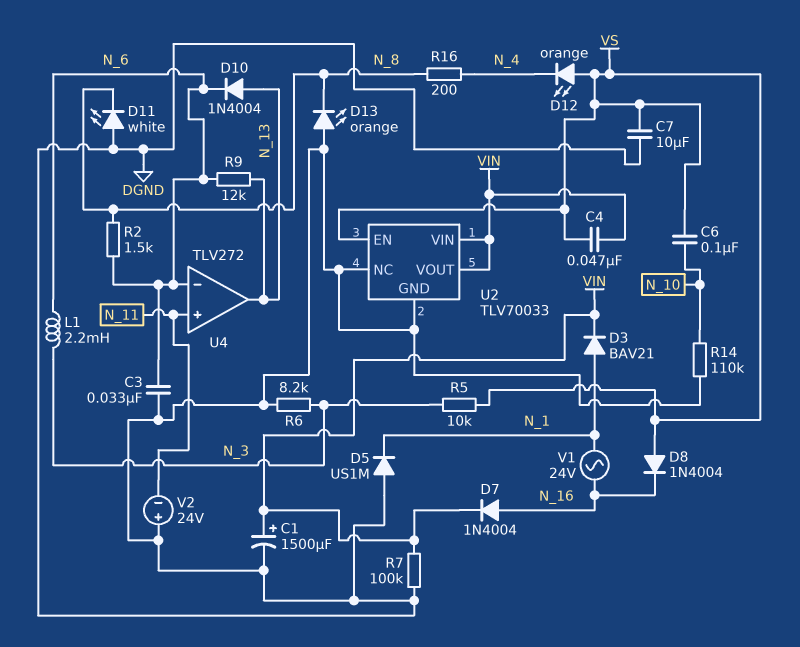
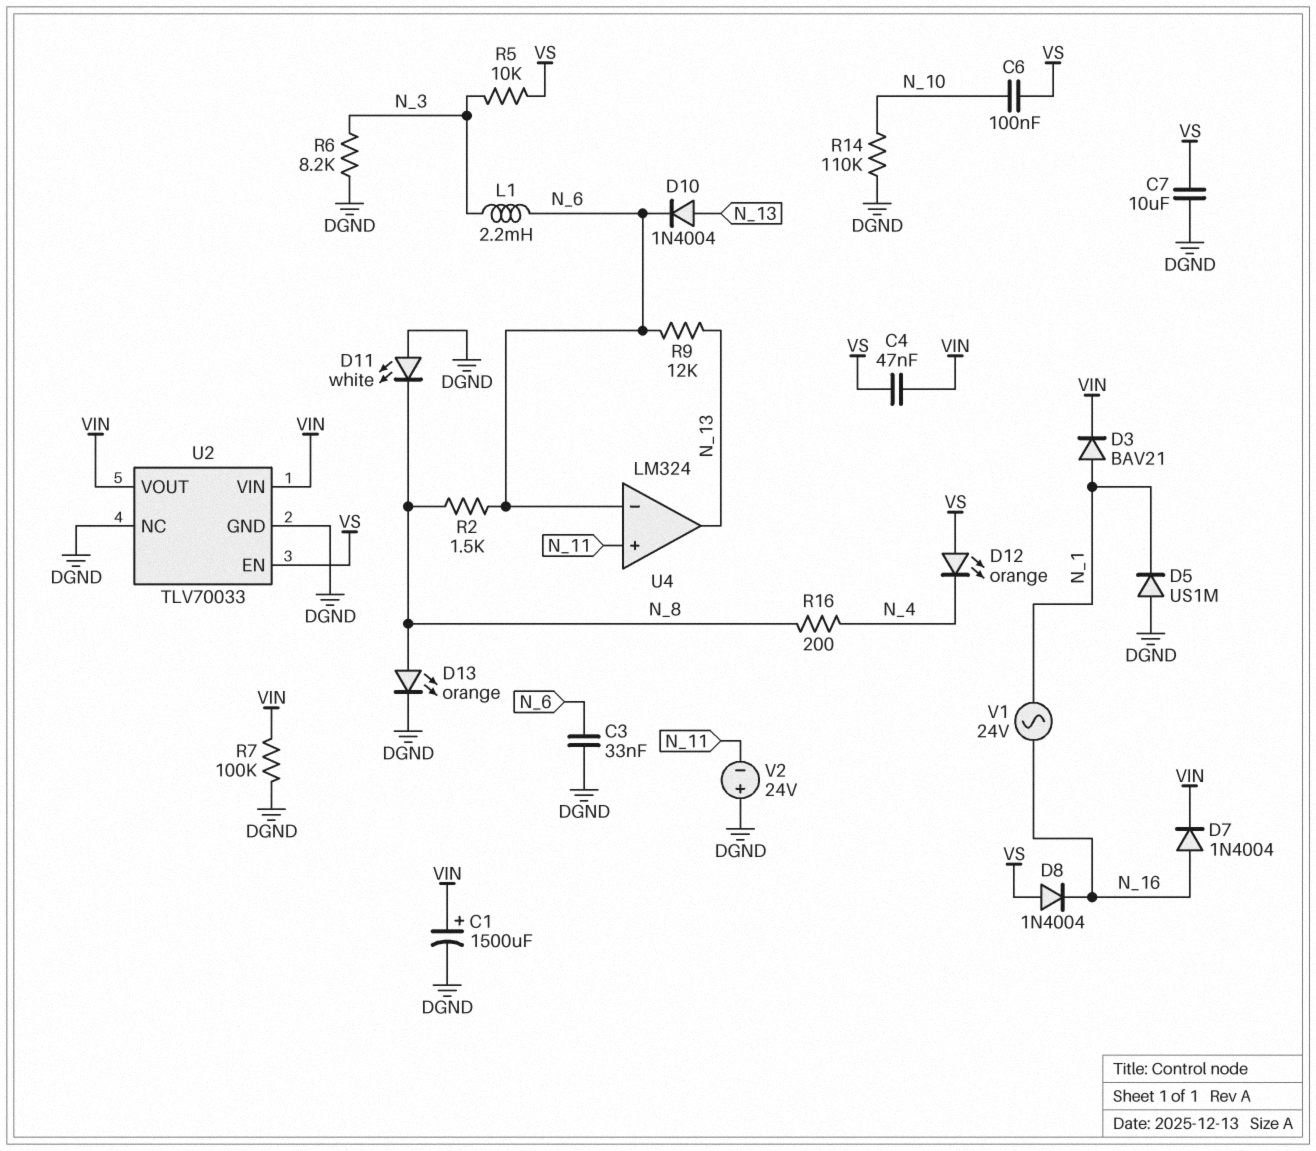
D13: LED orange (A DGND, K N_8) -> LED orange (A N_8, K DGND)
U4: TLV272 -> LM324

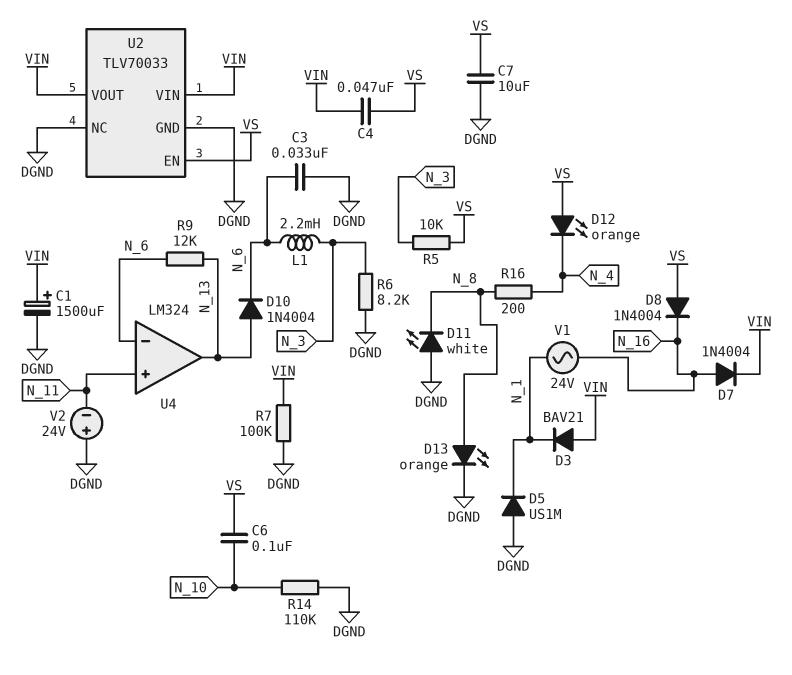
D3: diode BAV21 (A N_1, K VIN) -> diode BAV21 (A VIN, K N_1)
R2: 1.5k (N_6, N_8) -> none

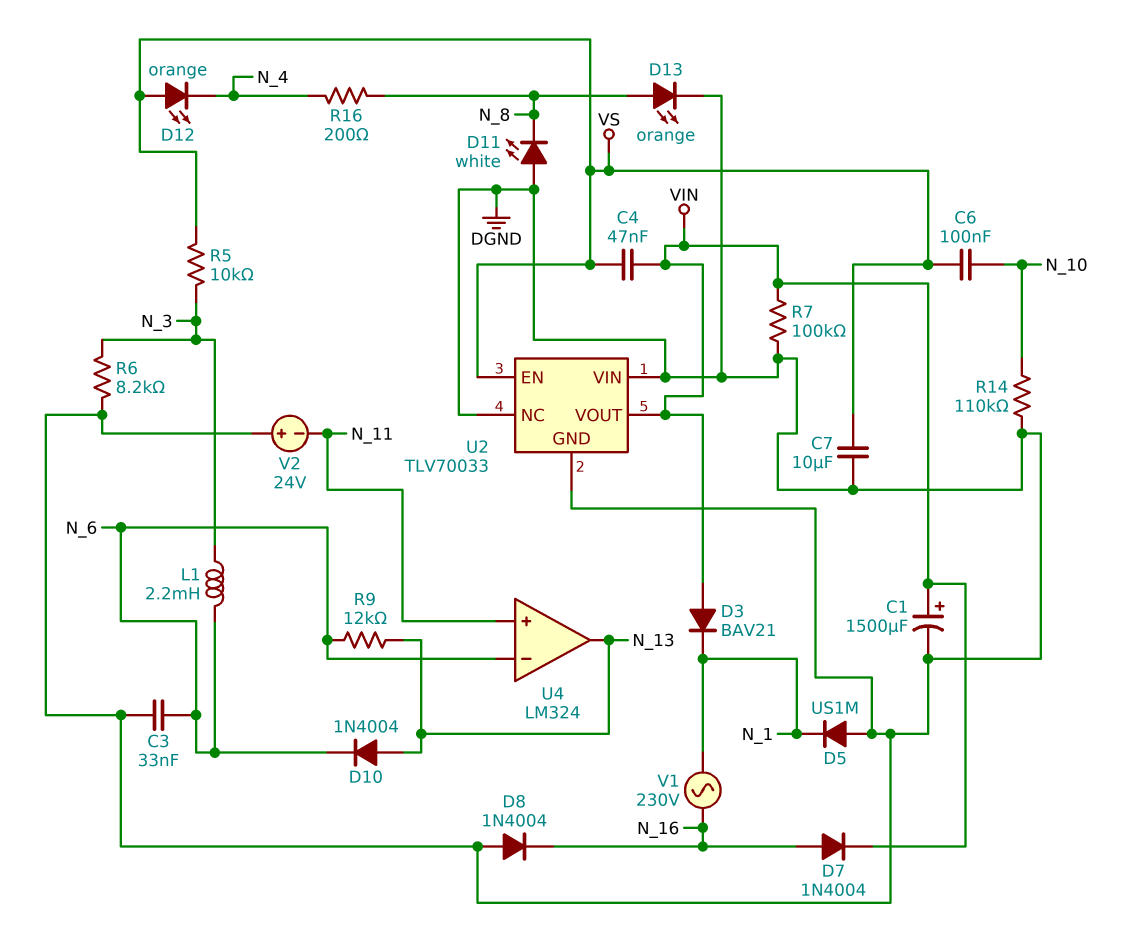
D8: diode 1N4004 (A VS, K N_16) -> diode 1N4004 (A DGND, K N_16)
U2 pin VIN: VIN -> DGND
V1: AC 24V (N_1, N_16) -> AC 230V (N_1, N_16)

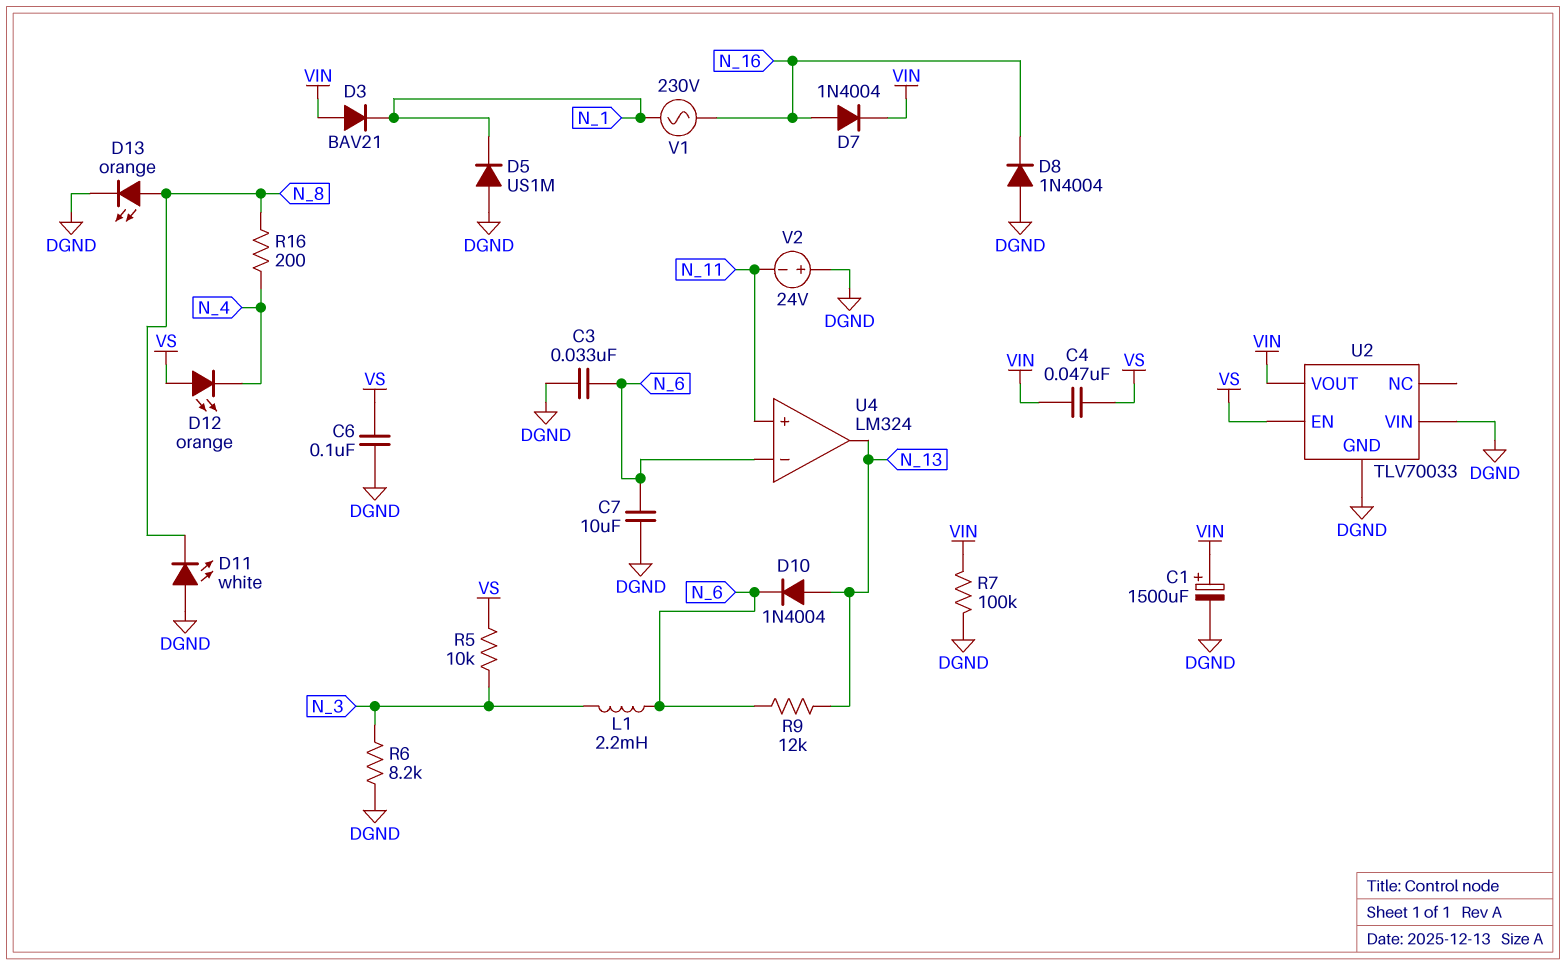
C6: 100nF (N_10, VS) -> 100nF (DGND, VS)
C7: 10uF (DGND, VS) -> 10uF (DGND, N_6)
R14: 110k (DGND, N_10) -> none
U2 pin NC: DGND -> none

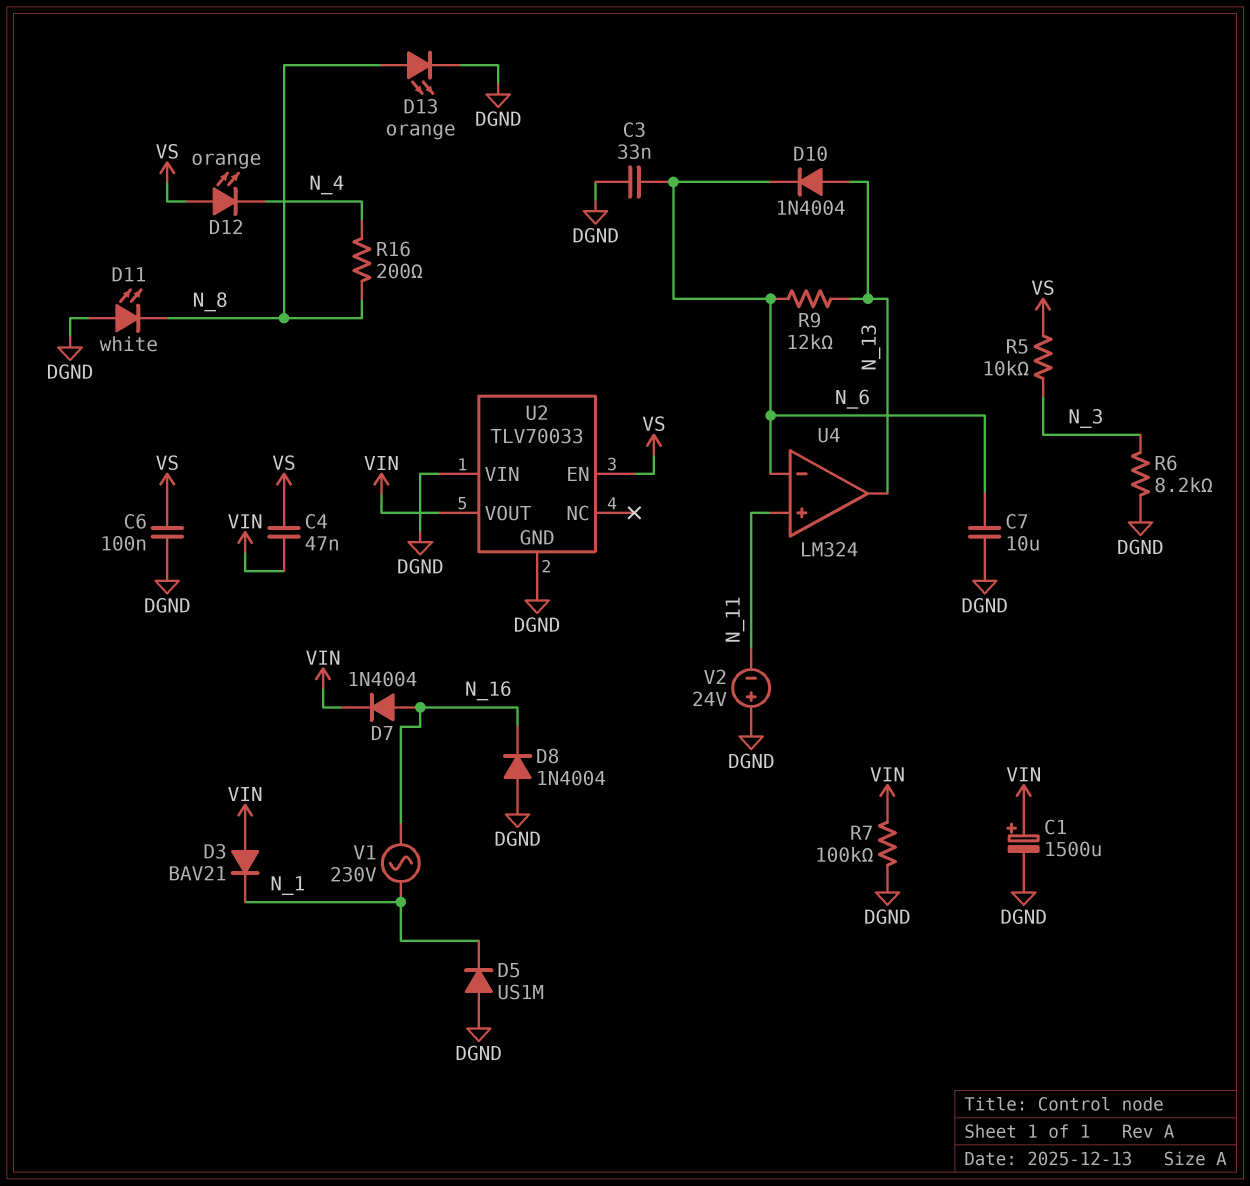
L1: 2.2mH (N_3, N_6) -> none

